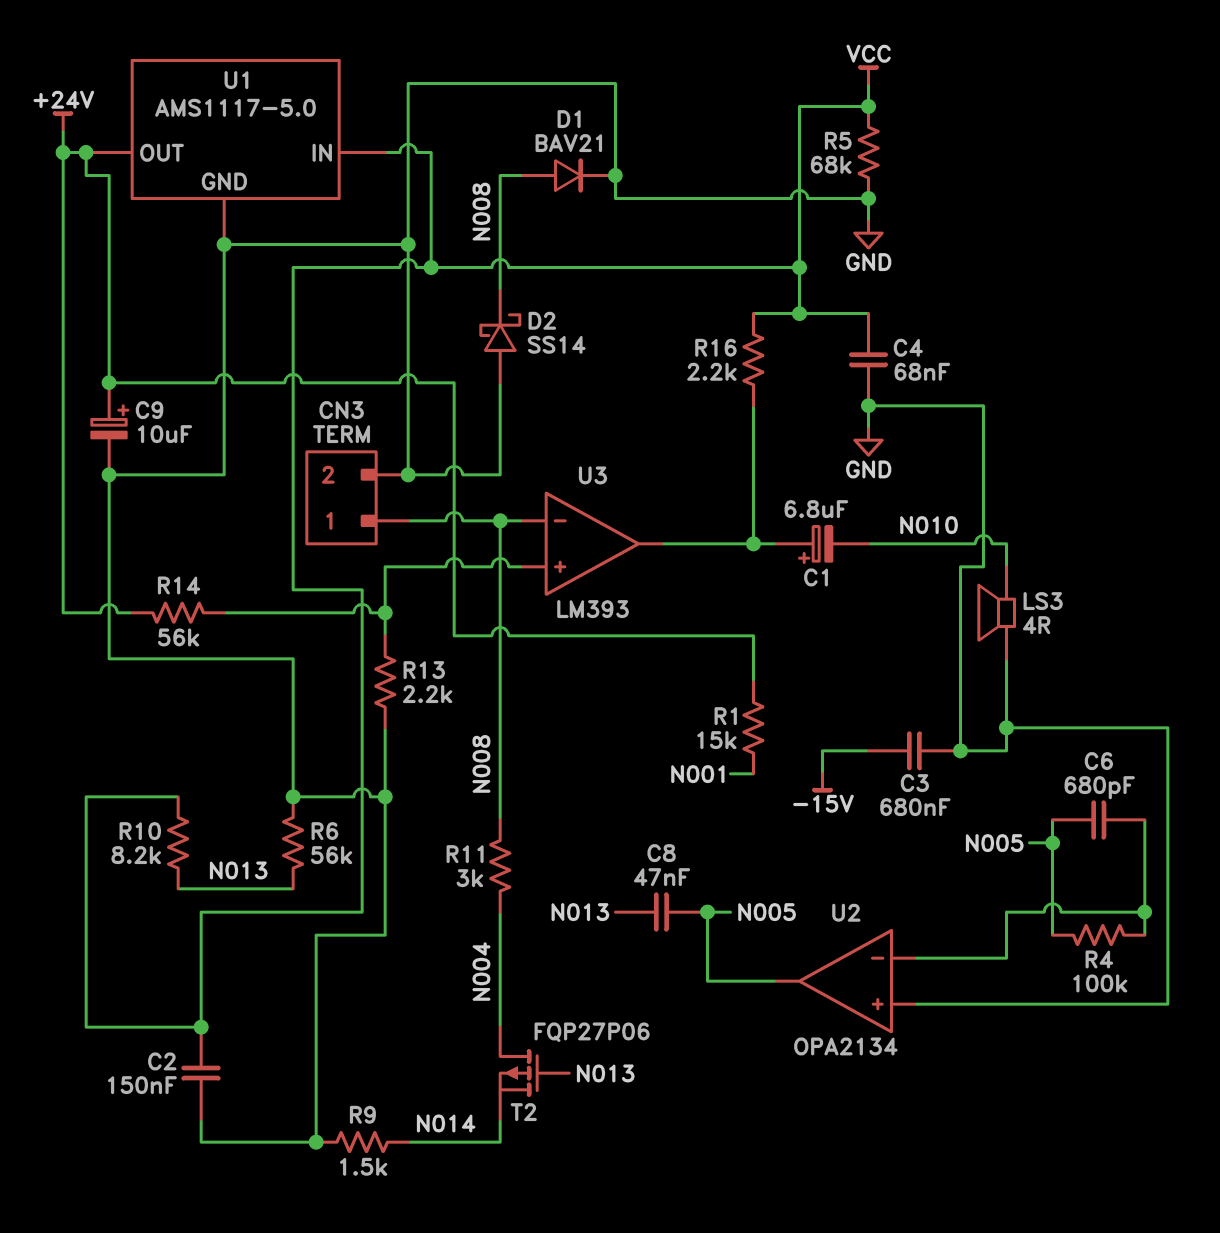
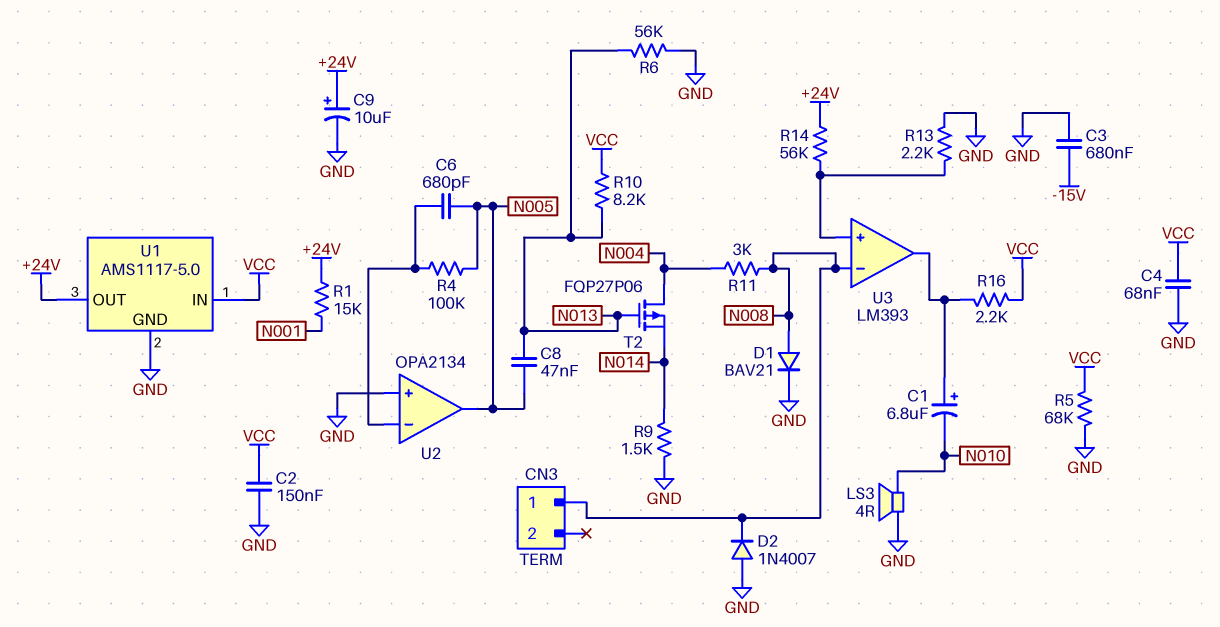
CN3 pin 2: GND -> none
D2: schottky SS14 (A GND, K N008) -> diode 1N4007 (A GND, K N008)

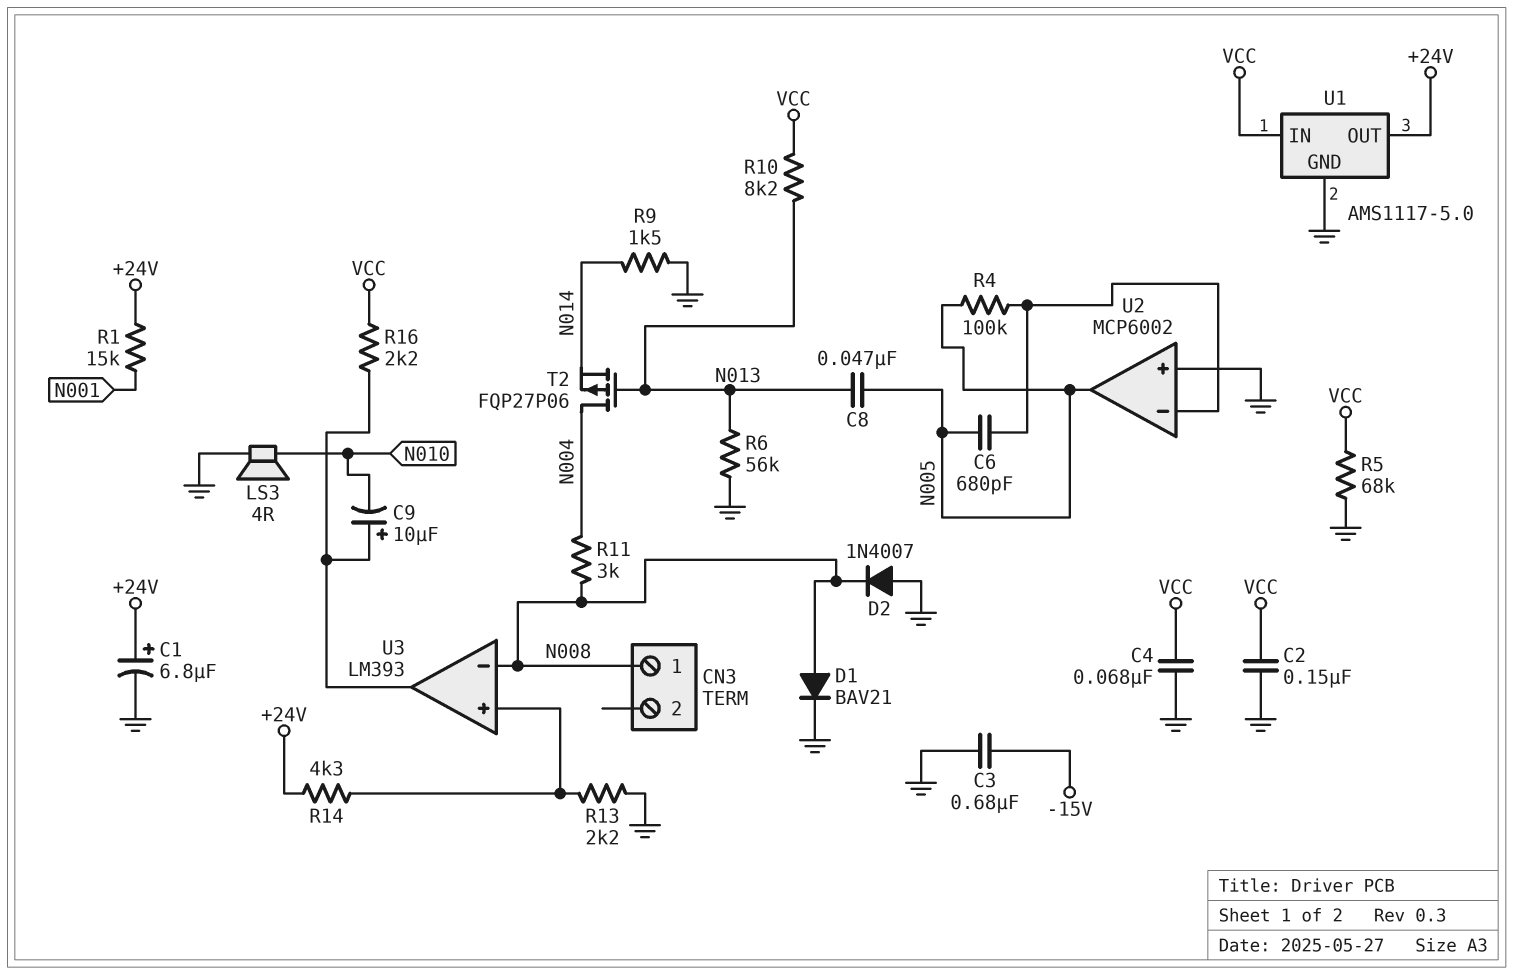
C1: 6.8uF (plus U3/out, minus N010) -> 6.8uF (plus +24V, minus GND)
C9: 10uF (plus +24V, minus GND) -> 10uF (plus U3/out, minus N010)
R14: 56k (+24V, U3/in+) -> 4.3k (+24V, U3/in+)
U2: OPA2134 -> MCP6002

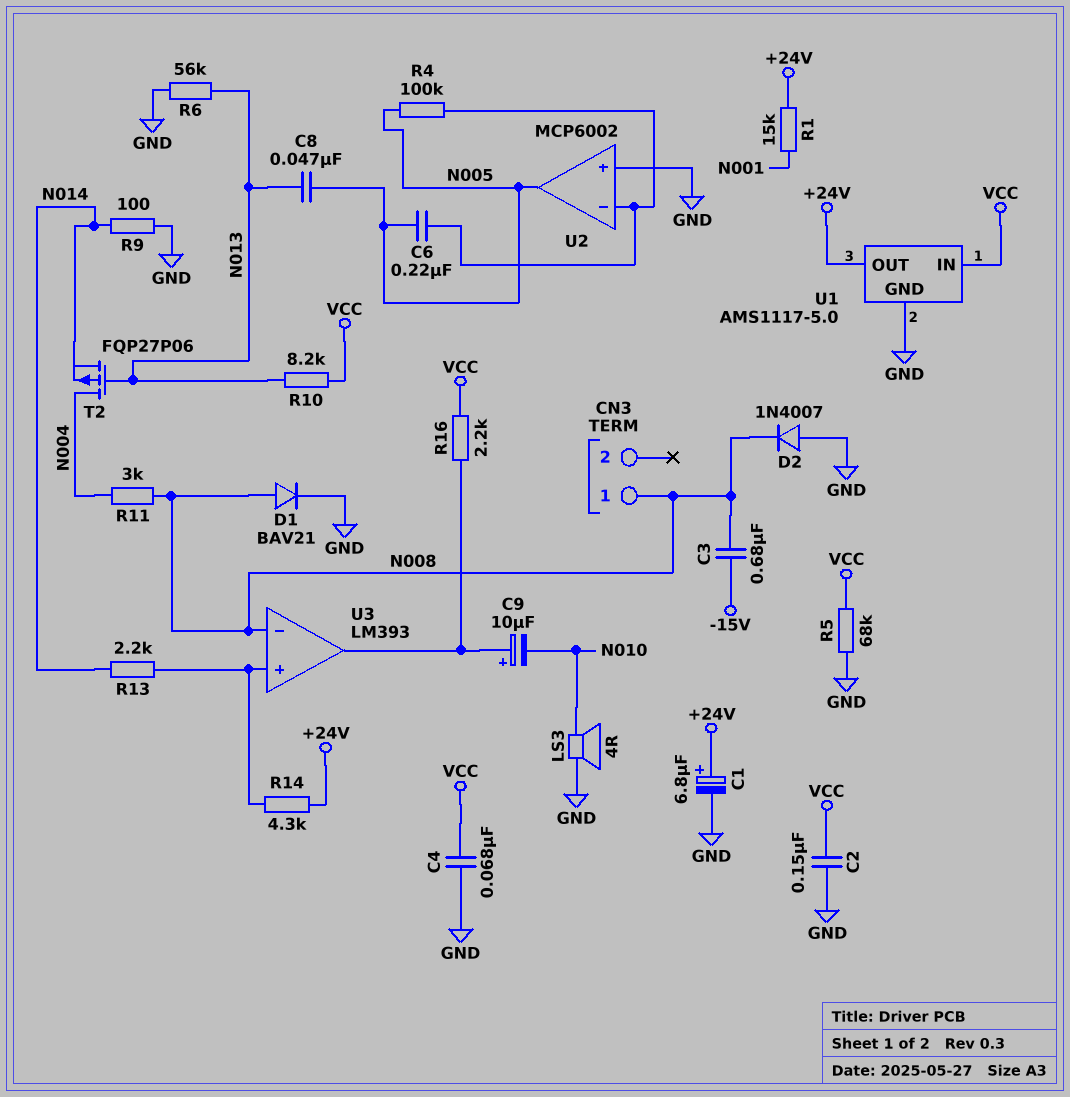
C3: 680nF (-15V, GND) -> 680nF (-15V, N008)
C6: 680pF (N005, U2/in-) -> 220nF (N005, U2/in-)
R9: 1.5k (GND, N014) -> 100 (GND, N014)
R13: 2.2k (GND, U3/in+) -> 2.2k (N014, U3/in+)

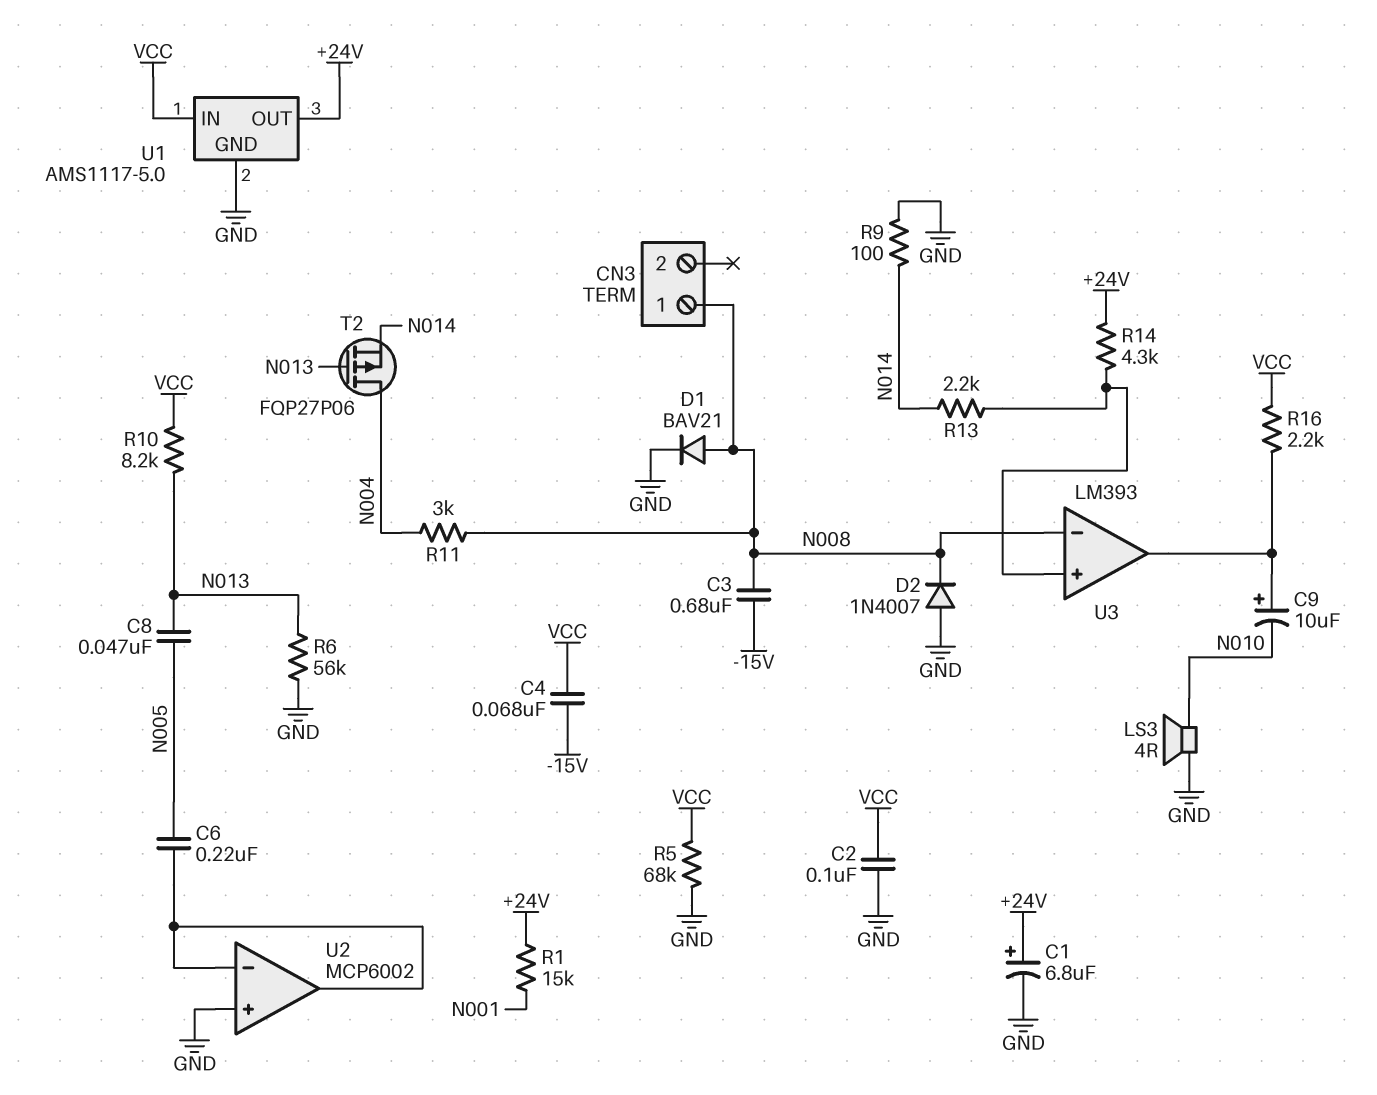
C2: 150nF (GND, VCC) -> 100nF (GND, VCC)
C4: 68nF (GND, VCC) -> 68nF (-15V, VCC)
R4: 100k (N005, U2/in-) -> none
U2 pin out: N005 -> U2/in-

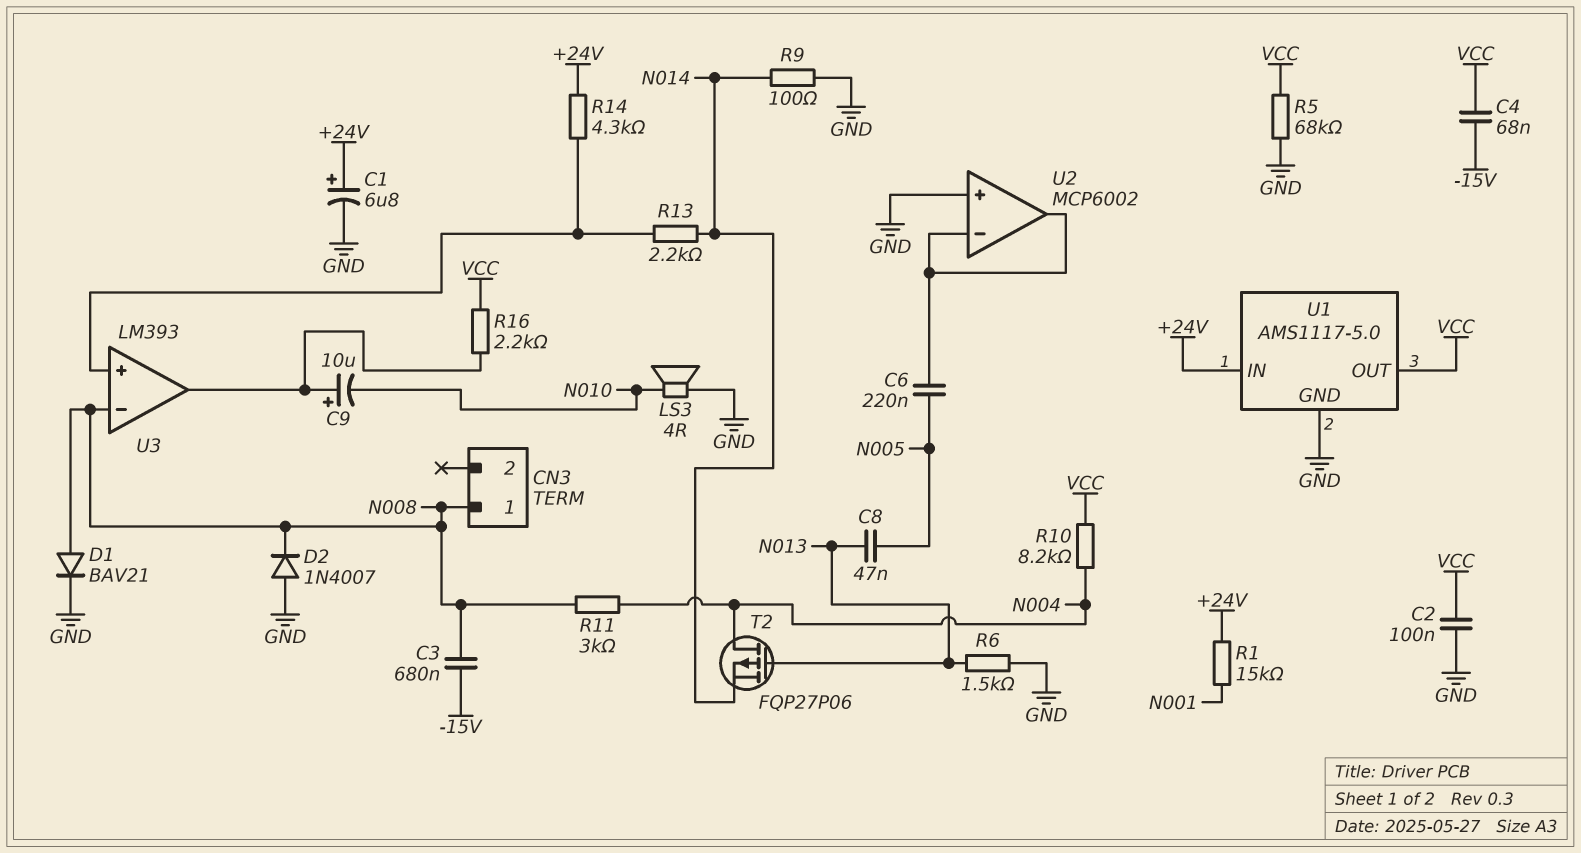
R6: 56k (GND, N013) -> 1.5k (GND, N013)
R10: 8.2k (N013, VCC) -> 8.2k (N004, VCC)
U1 pin IN: VCC -> +24V
U1 pin OUT: +24V -> VCC

